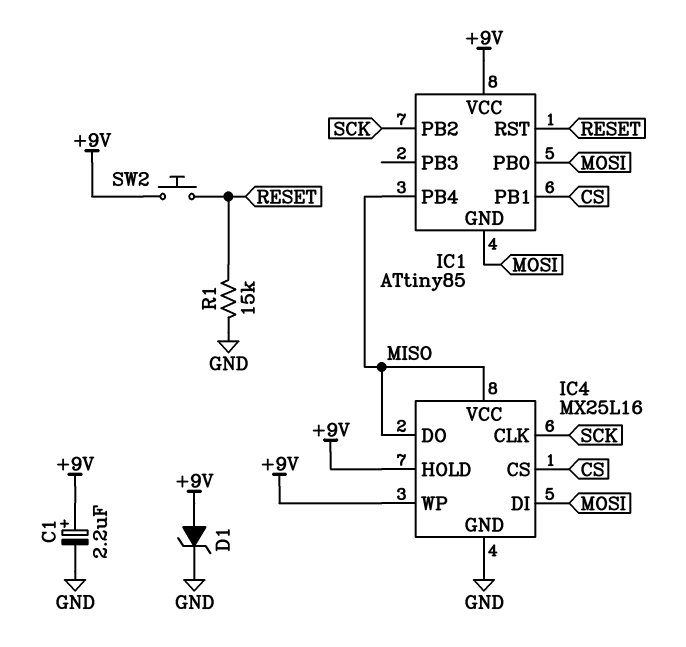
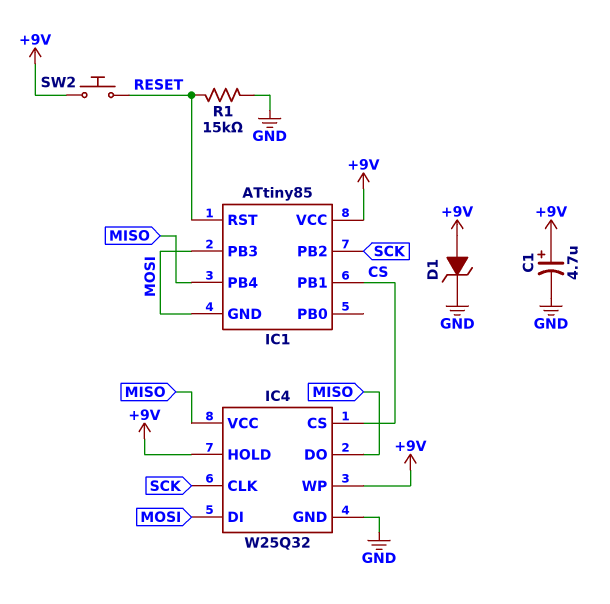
C1: 2.2uF (plus +9V, minus GND) -> 4.7uF (plus +9V, minus GND)
IC1 pin PB0: MOSI -> none
IC1 pin PB3: none -> MOSI
IC4: MX25L16 -> W25Q32

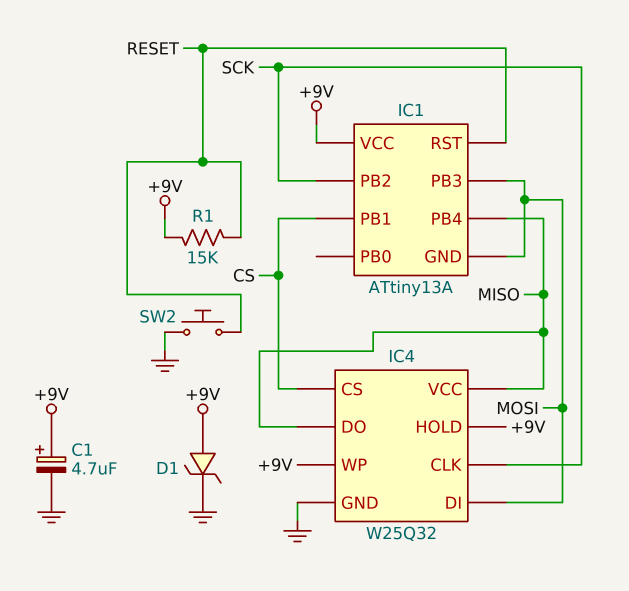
IC1: ATtiny85 -> ATtiny13A
R1: 15k (GND, RESET) -> 15k (+9V, RESET)
SW2: button (+9V, RESET) -> button (GND, RESET)

